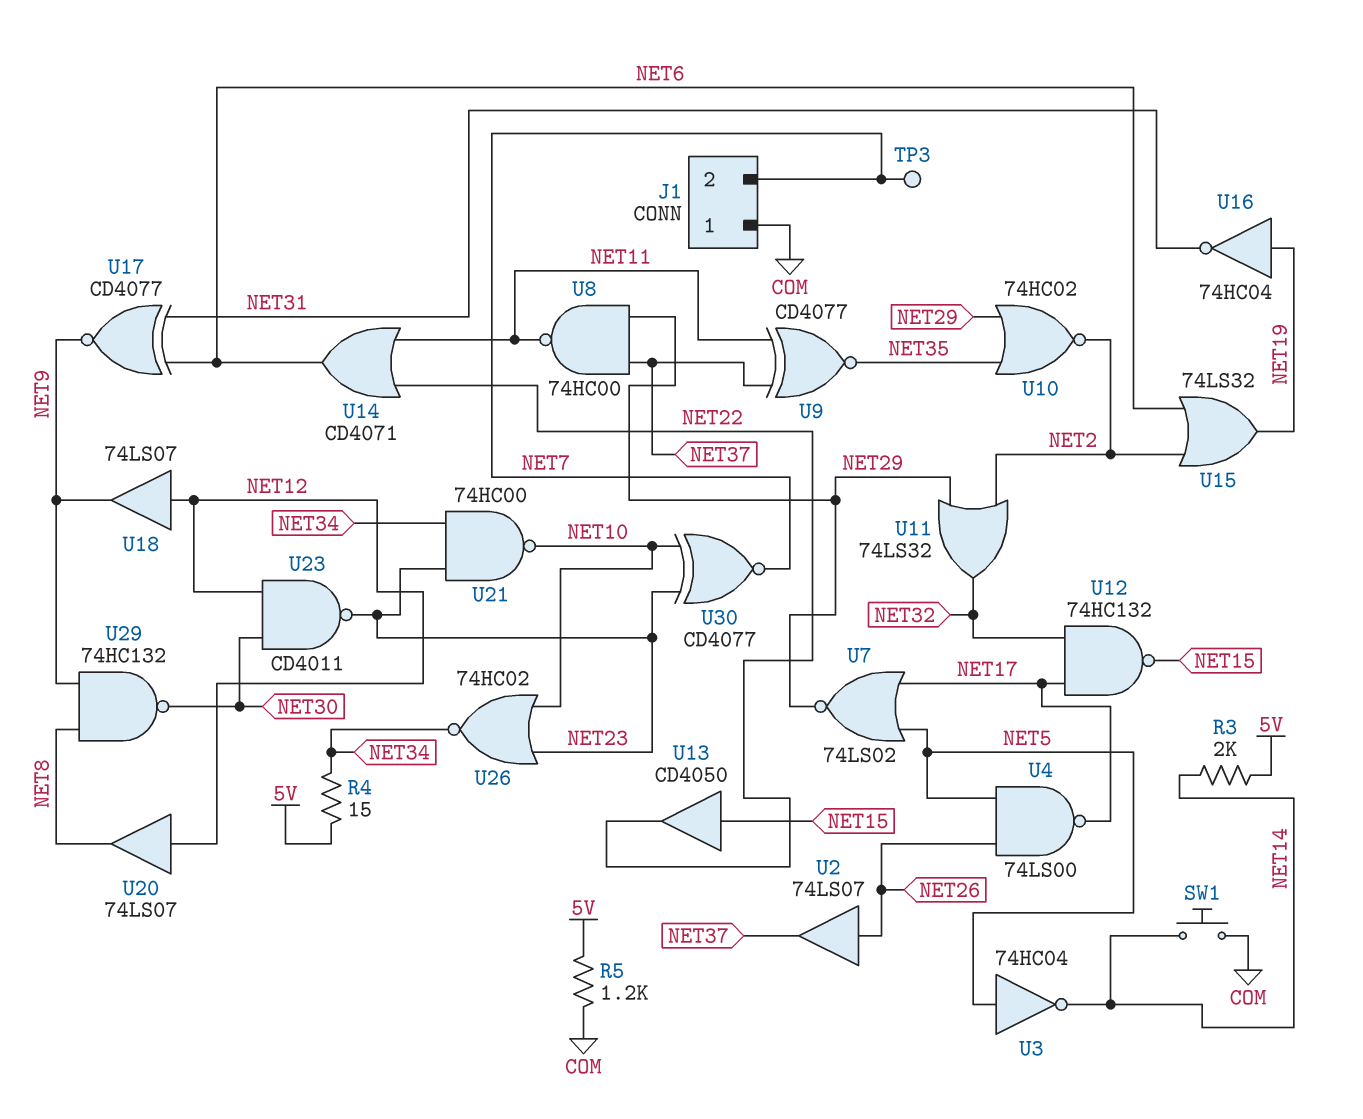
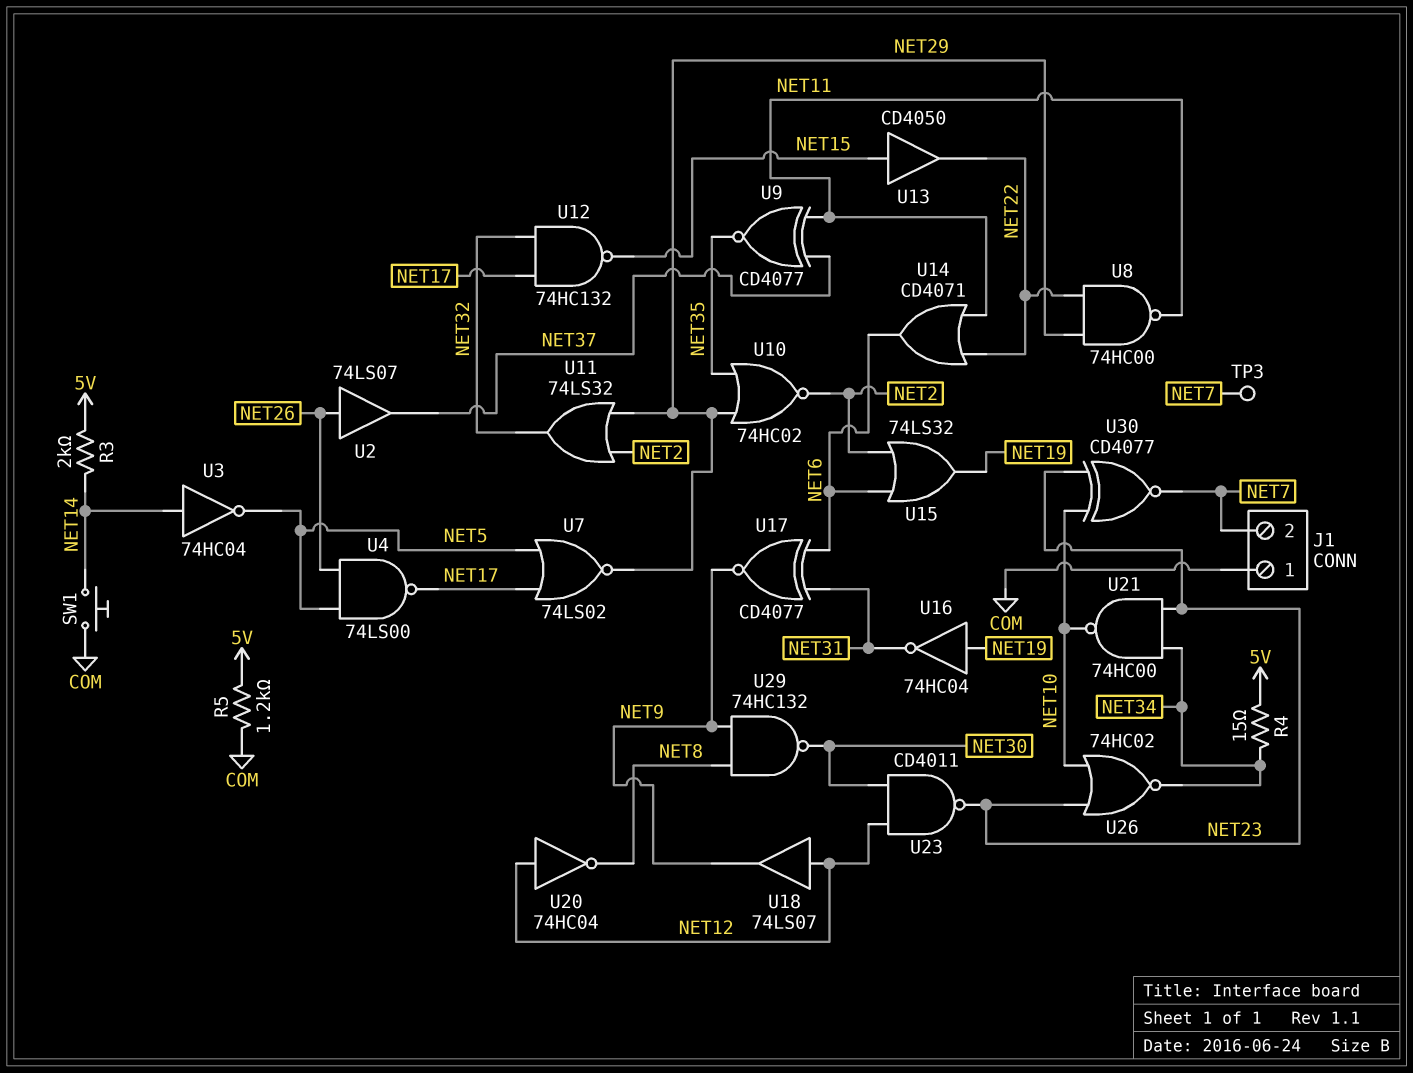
U3: NOT 74HC04 (in NET5, out NET14) -> NOT 74HC04 (in NET14, out NET5)
U8: NAND 74HC00 (in NET29, in NET37, out NET11) -> NAND 74HC00 (in NET22, in NET29, out NET11)
U20: buffer 74LS07 (in NET12, out NET8) -> NOT 74HC04 (in NET12, out NET8)

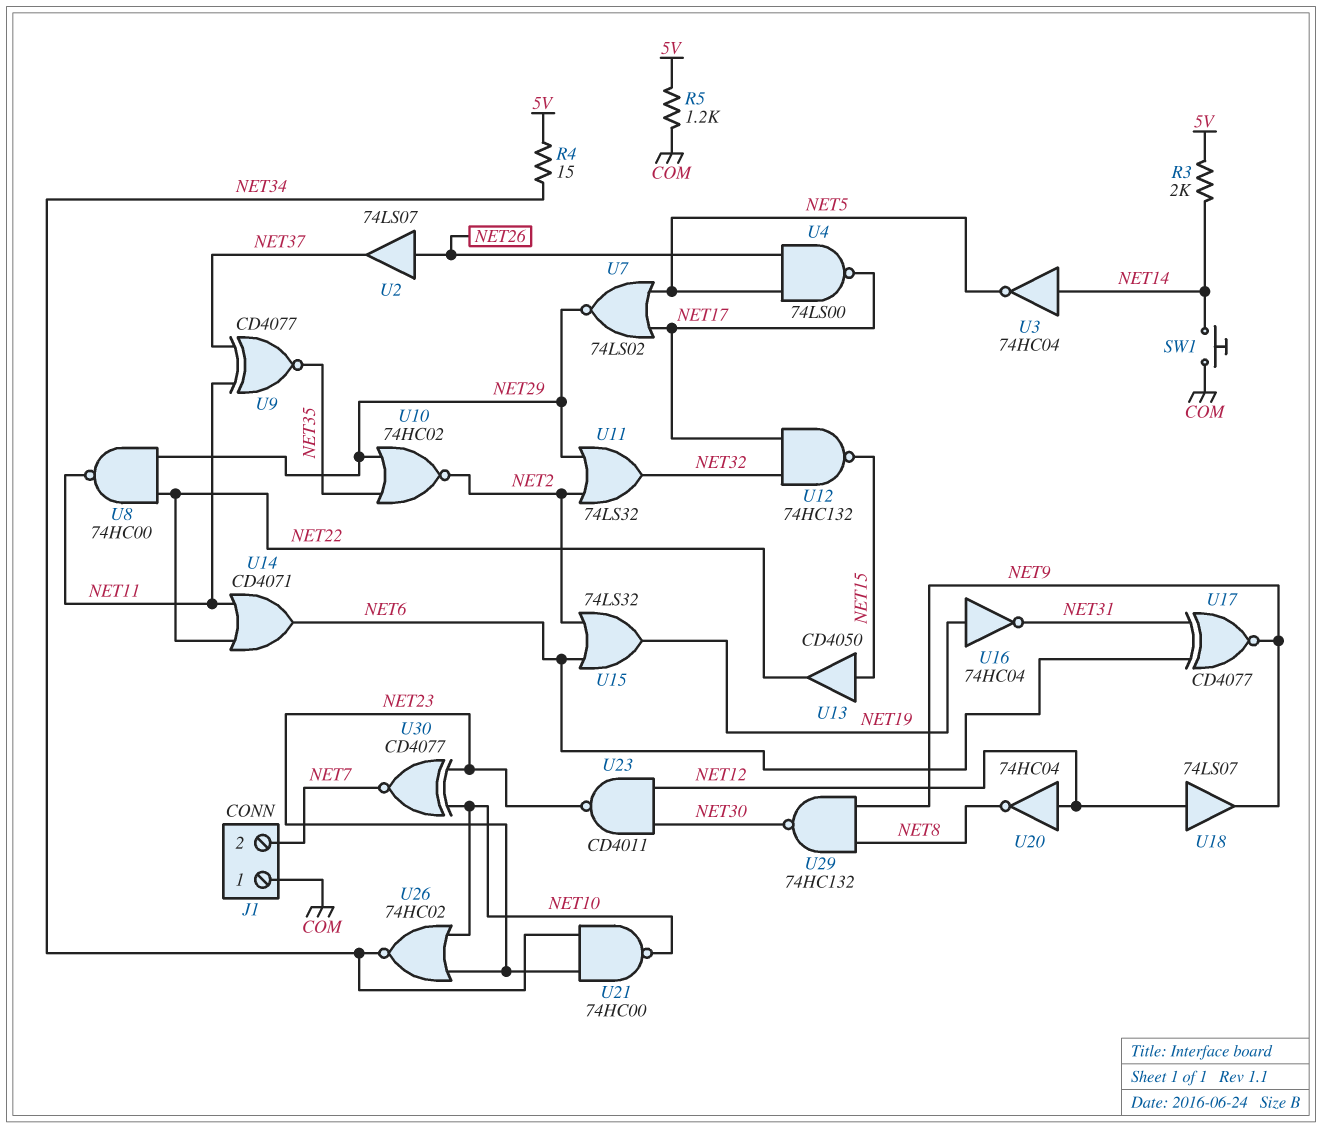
TP3: test point (NET7) -> none

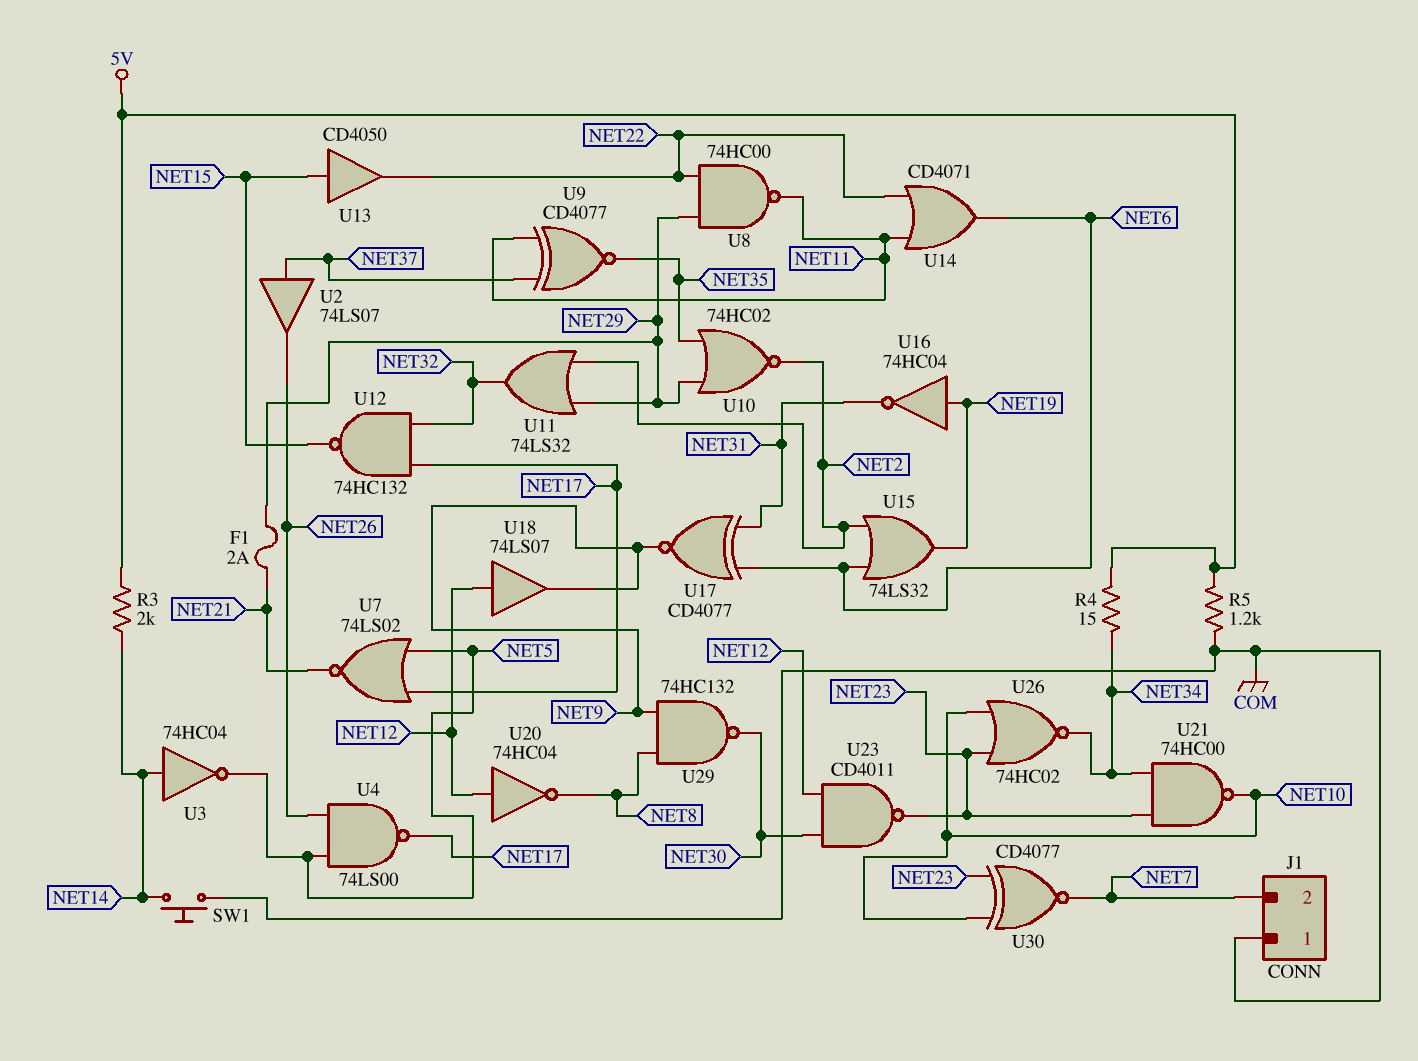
F1: none -> 2A (NET21, NET29)
U2: buffer 74LS07 (in NET26, out NET37) -> buffer 74LS07 (in NET37, out NET26)
U7: NOR 74LS02 (in NET5, in NET17, out NET29) -> NOR 74LS02 (in NET5, in NET17, out NET21)

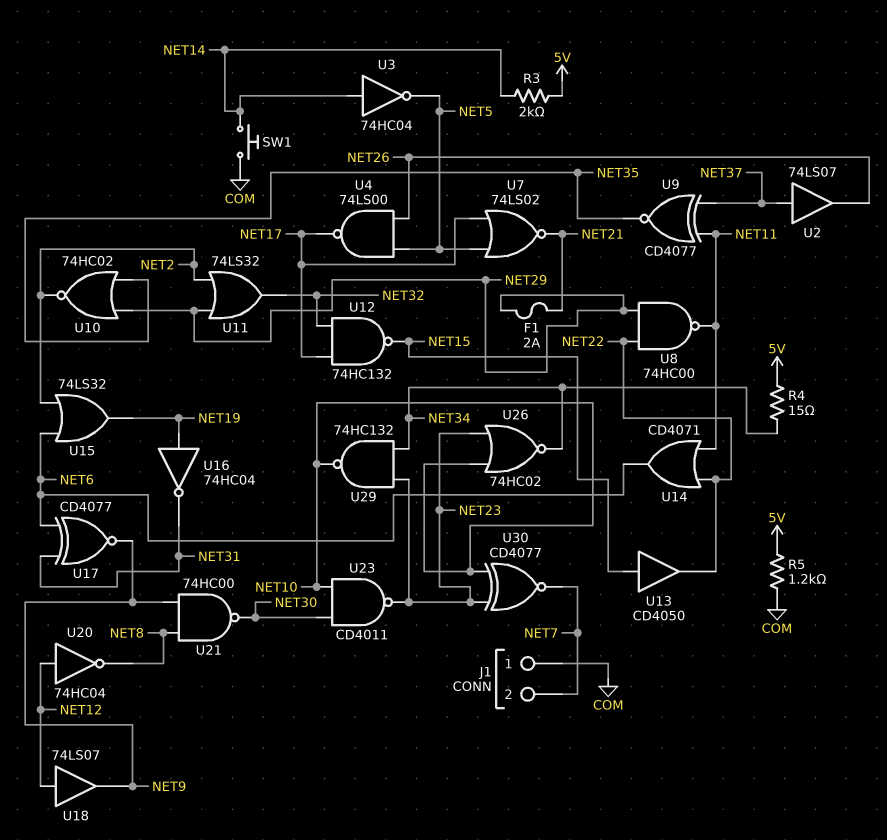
U21: NAND 74HC00 (in NET23, in NET34, out NET10) -> NAND 74HC00 (in NET8, in NET9, out NET30)
U23: NAND CD4011 (in NET12, in NET30, out NET23) -> NAND CD4011 (in NET10, in NET30, out NET23)
U29: NAND 74HC132 (in NET8, in NET9, out NET30) -> NAND 74HC132 (in NET23, in NET34, out NET10)

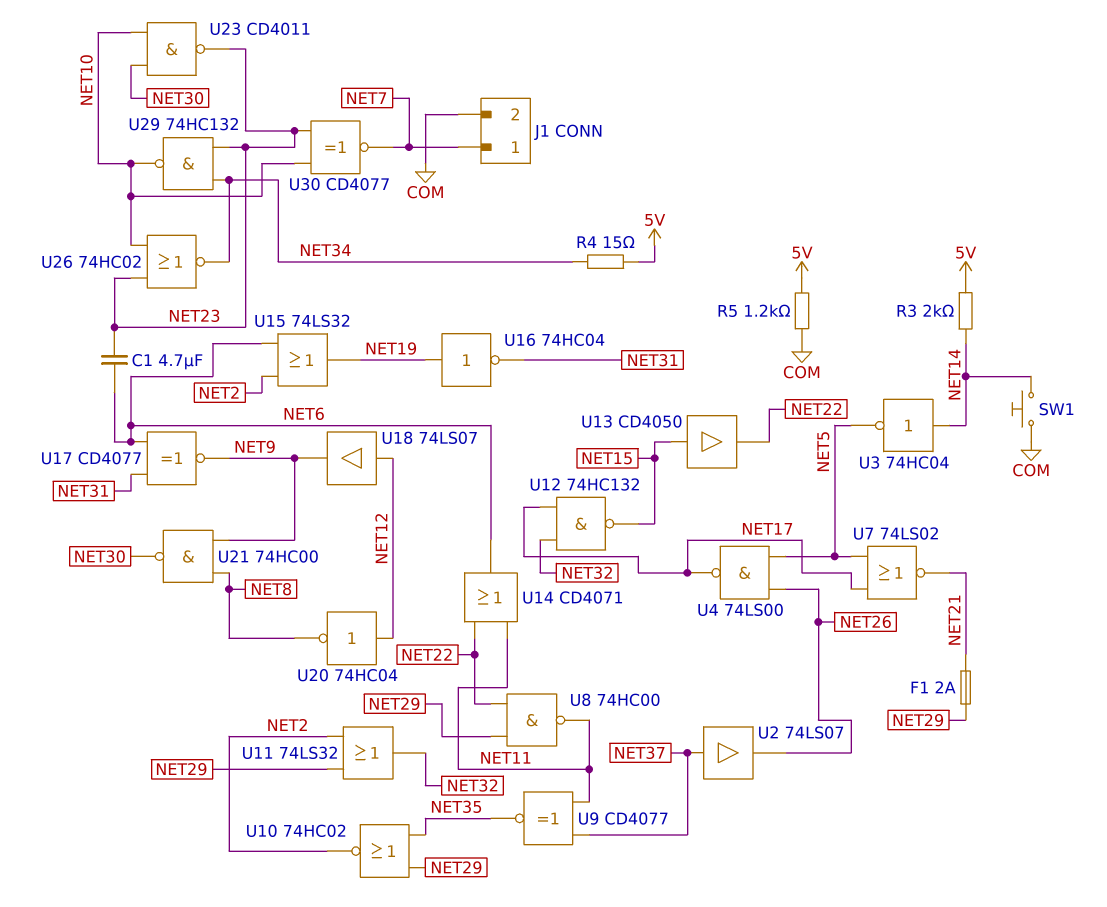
C1: none -> 4.7uF (NET6, NET23)
J1 pin 1: COM -> NET7
J1 pin 2: NET7 -> COM

